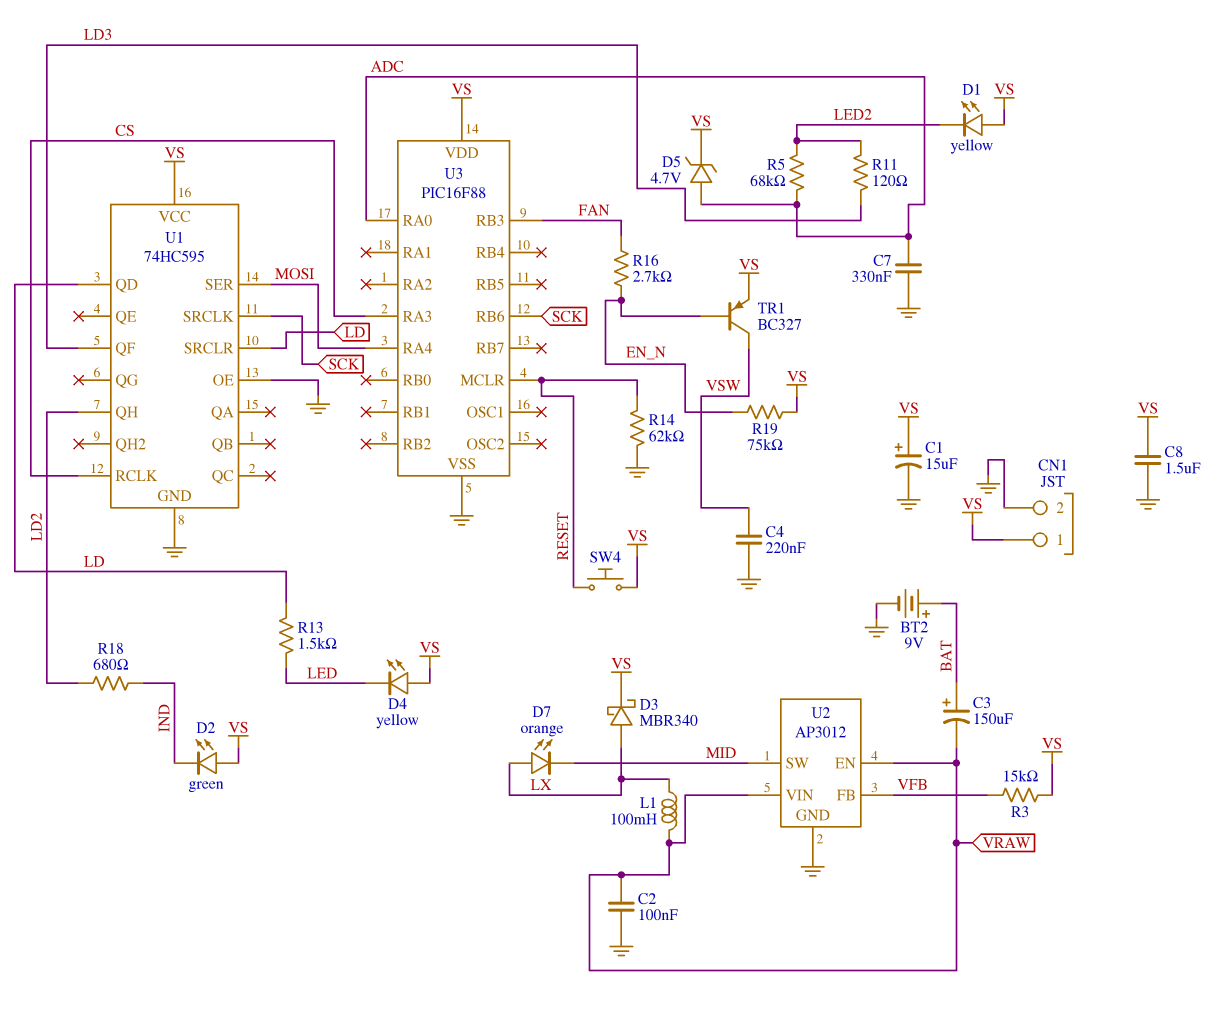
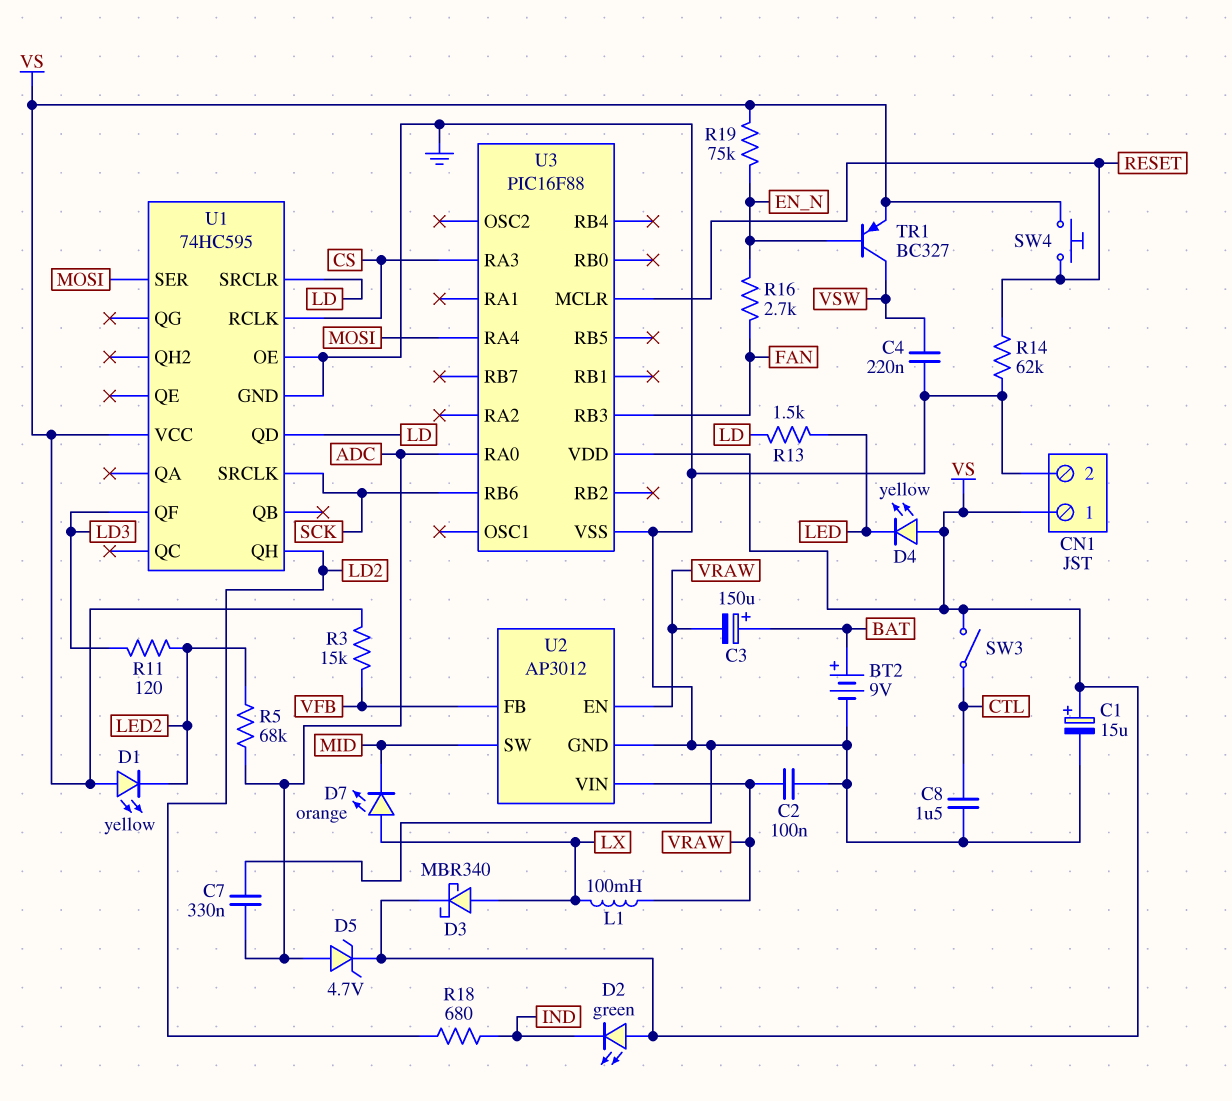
C8: 1.5uF (GND, VS) -> 1.5uF (CTL, GND)
SW3: none -> switch (CTL, VS)

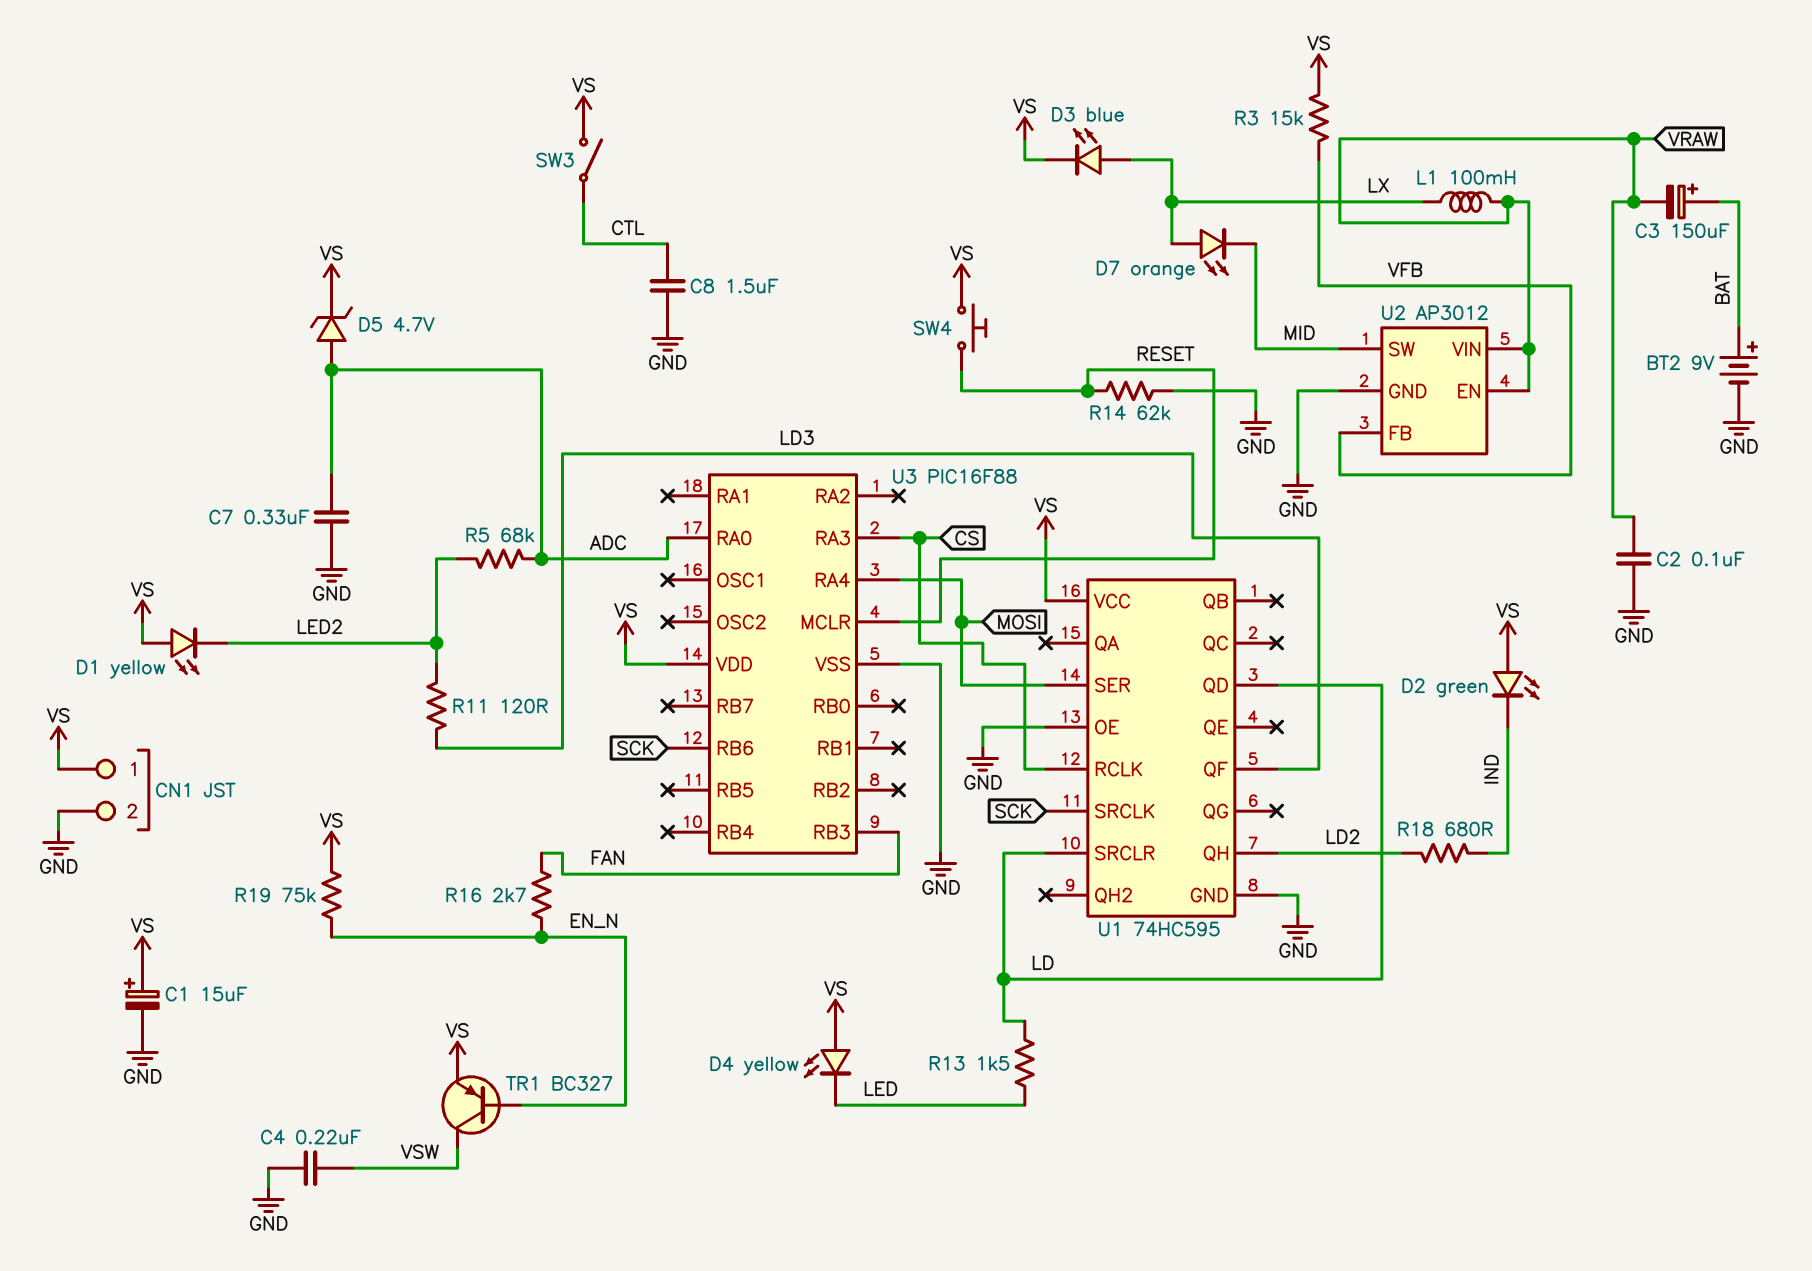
D3: schottky MBR340 (A LX, K VS) -> LED blue (A LX, K VS)

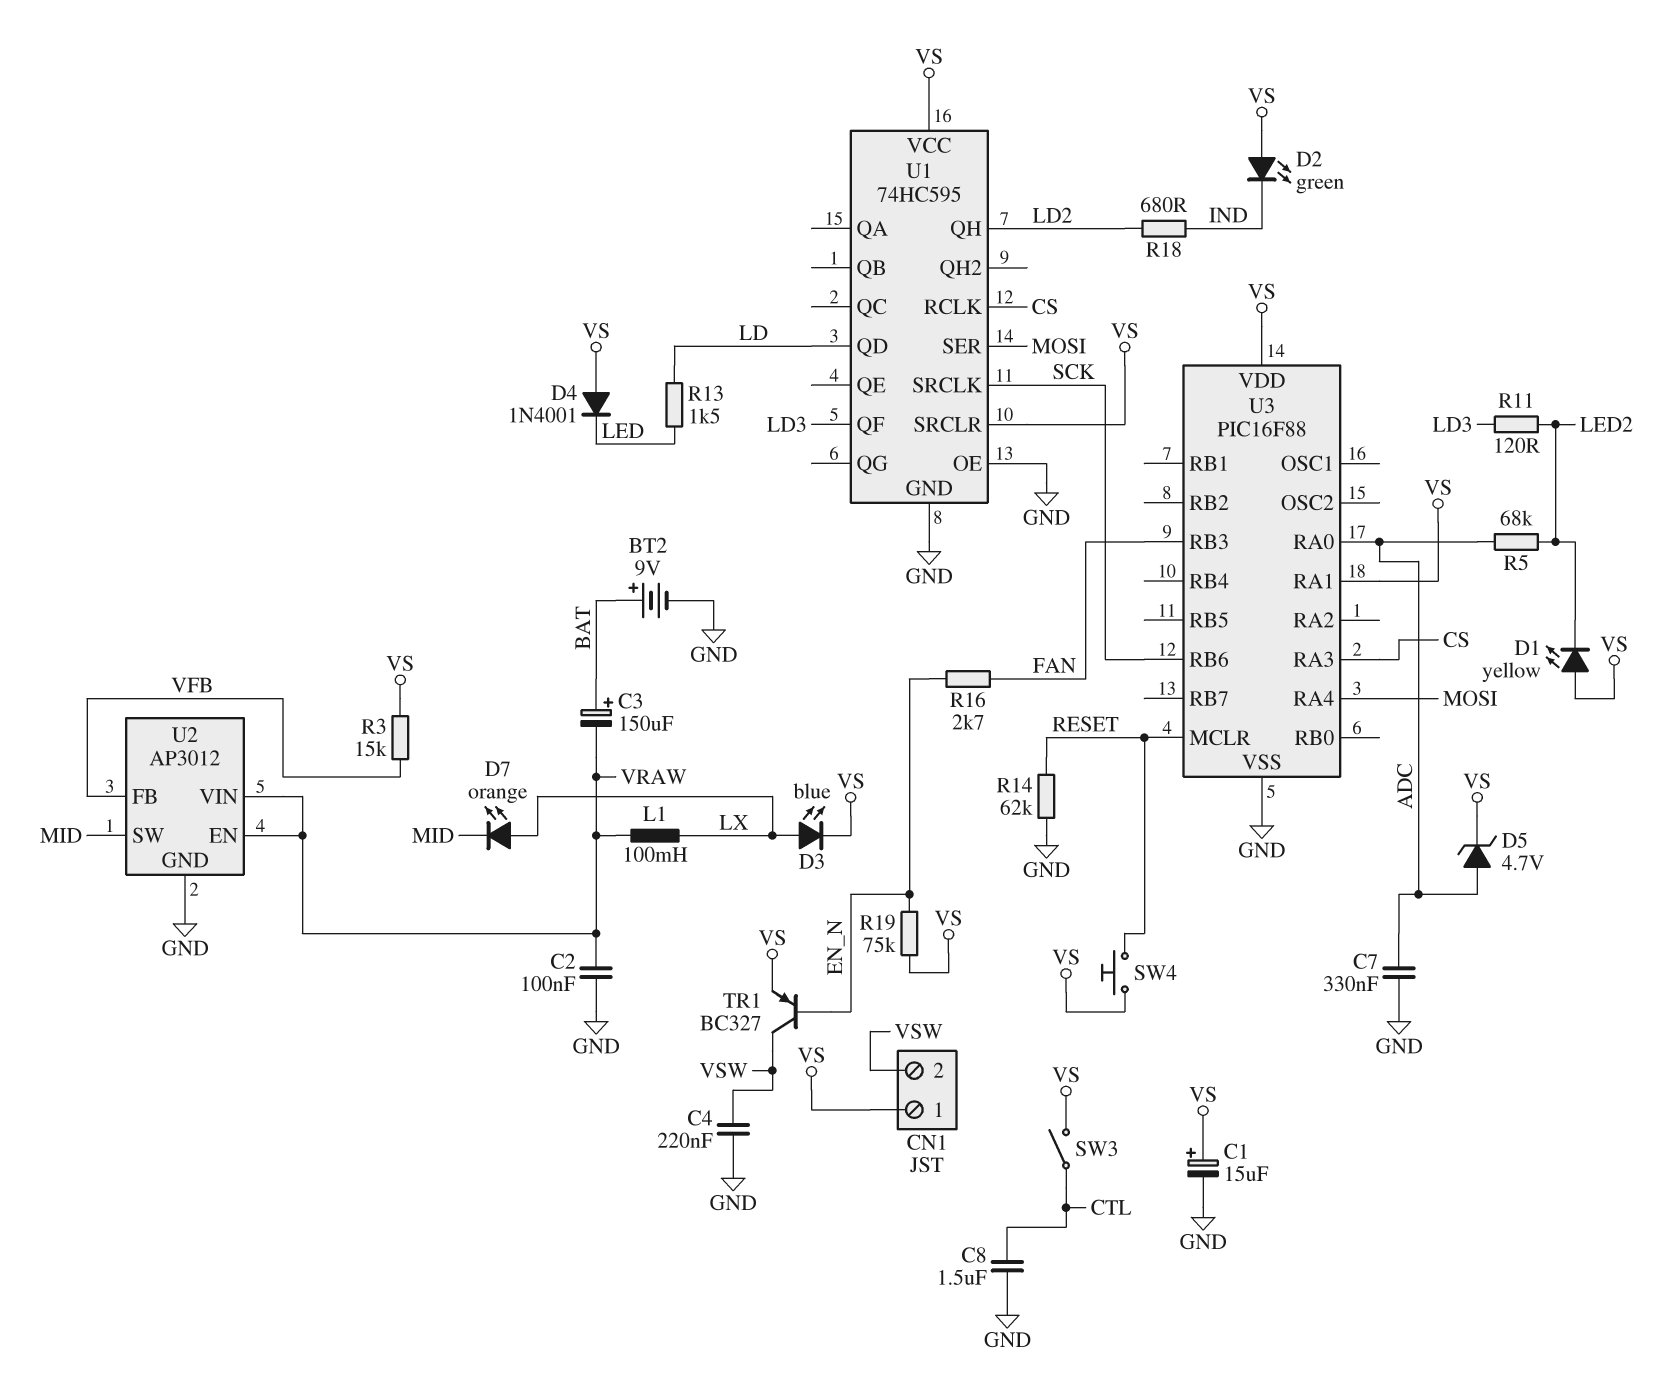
CN1 pin 2: GND -> VSW
D4: LED yellow (A VS, K LED) -> diode 1N4001 (A VS, K LED)
U1 pin SRCLR: LD -> VS
U3 pin RA1: none -> VS

